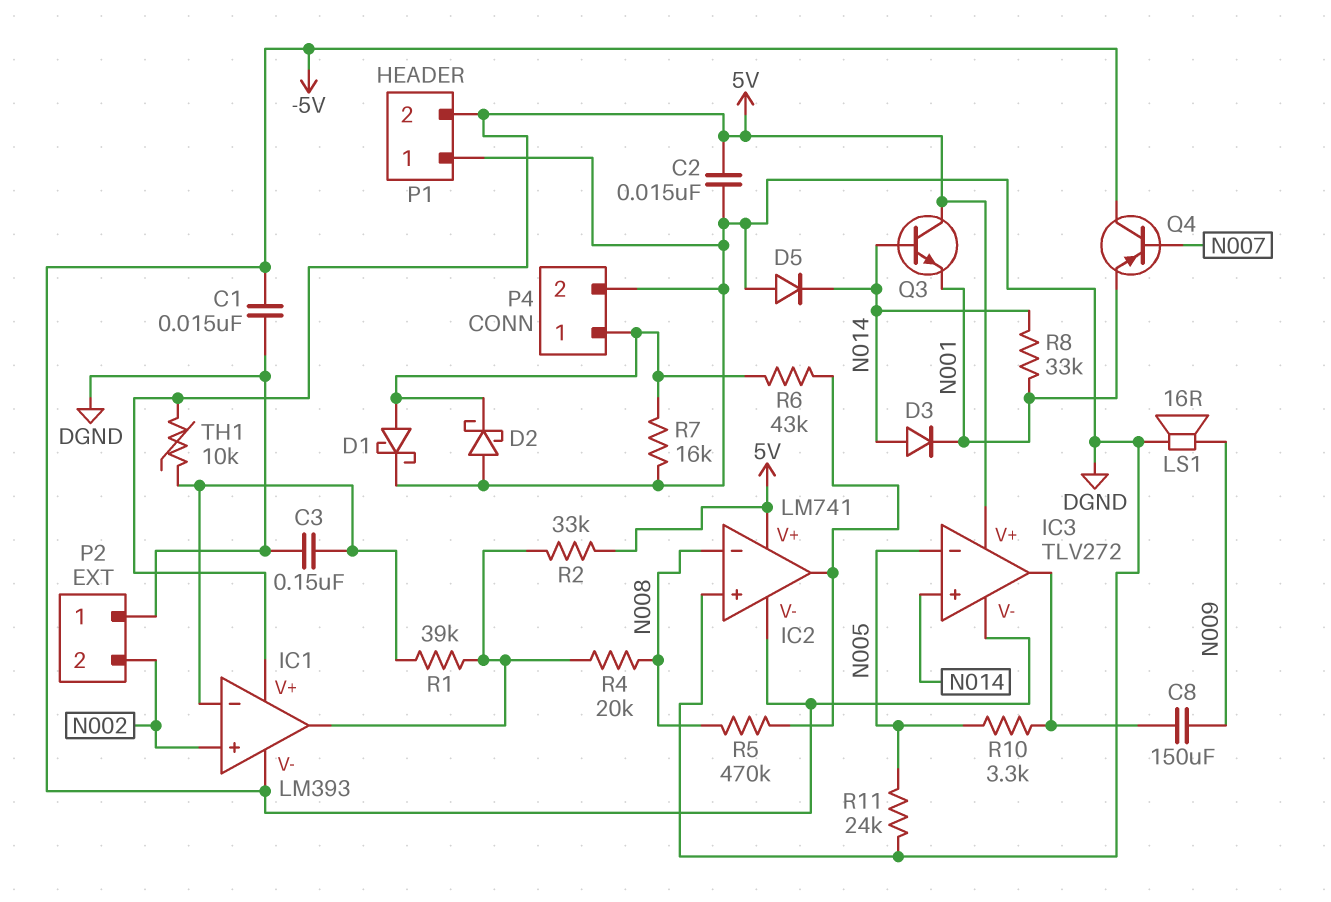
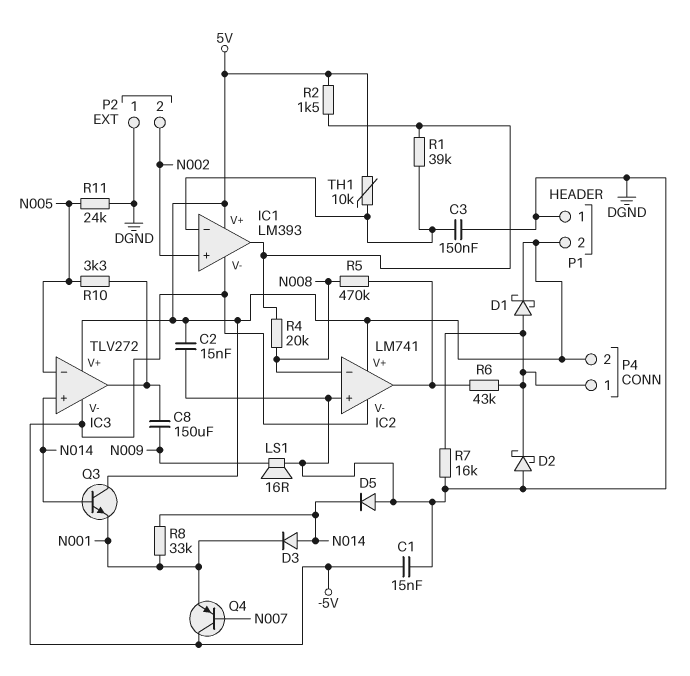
D1: schottky (A P4/1, K DGND) -> schottky (A P4/1, K 5V)
P4 pin 2: DGND -> 5V
R2: 33k (5V, IC1/out) -> 1.5k (5V, IC1/out)

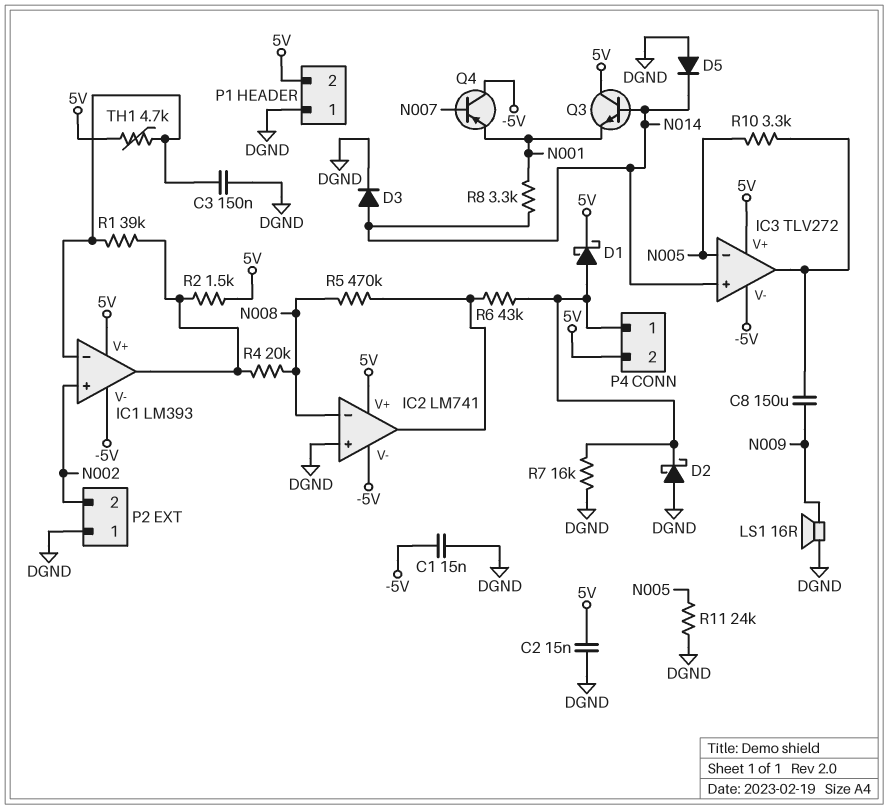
D3: diode (A N014, K N001) -> diode (A N014, K DGND)
R8: 33k (N001, N014) -> 3.3k (N001, N014)
TH1: 10k (5V, IC1/in-) -> 4.7k (5V, IC1/in-)

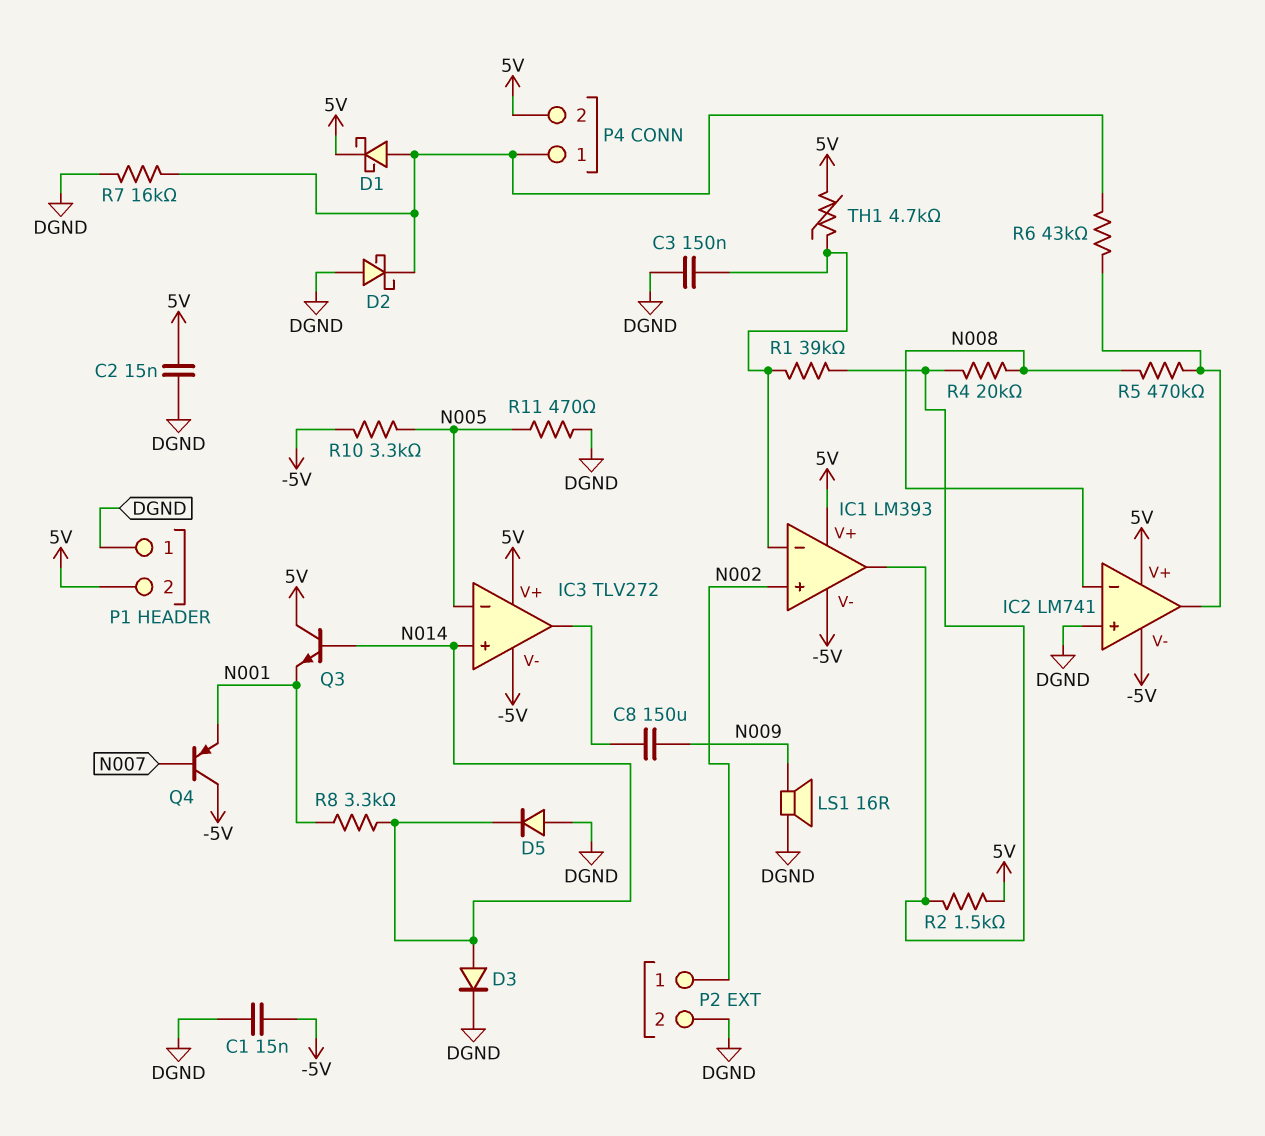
P2 pin 1: DGND -> N002
P2 pin 2: N002 -> DGND
R10: 3.3k (IC3/out, N005) -> 3.3k (-5V, N005)
R11: 24k (DGND, N005) -> 470 (DGND, N005)

